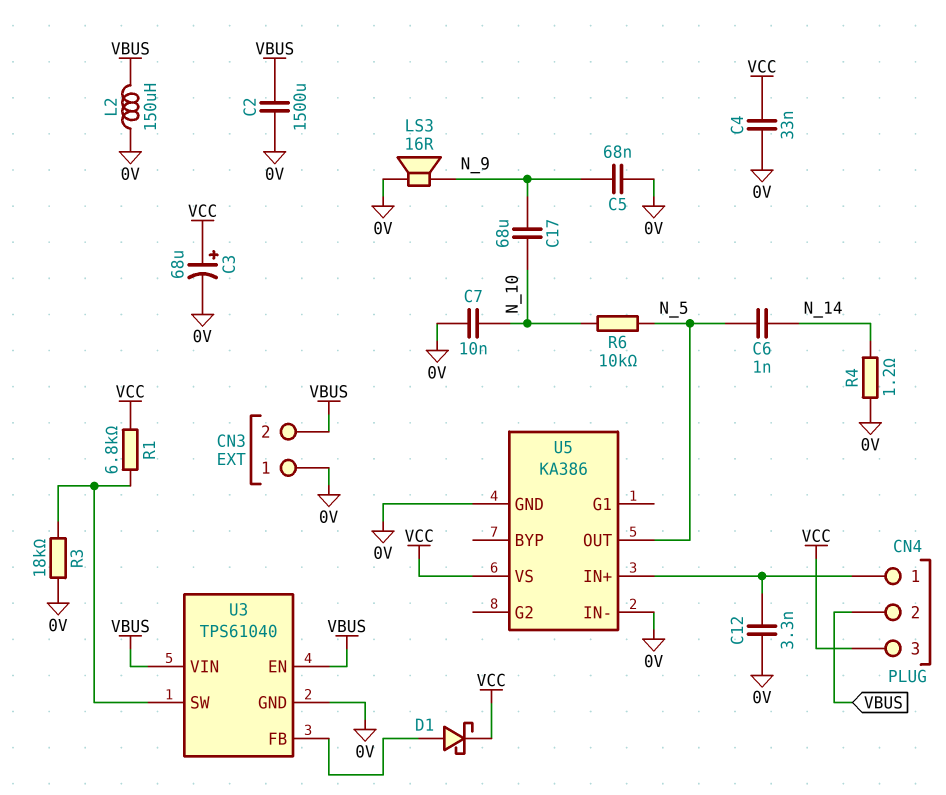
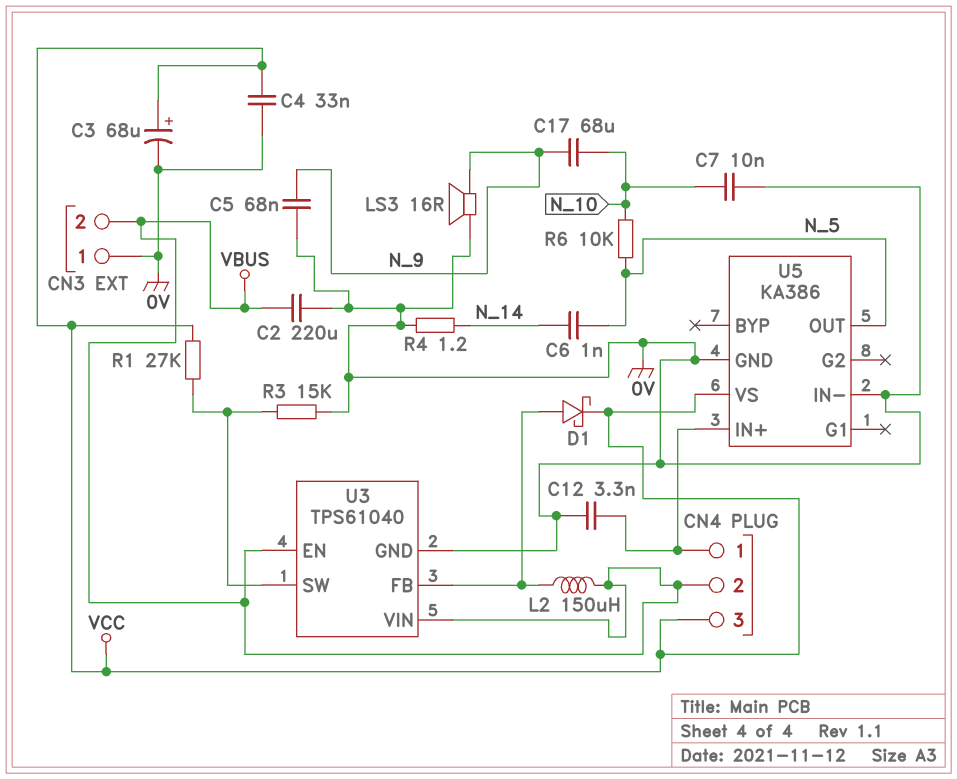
C2: 1500uF (0V, VBUS) -> 220uF (0V, VBUS)
L2: 150uH (0V, VBUS) -> 150uH (U3/FB, VBUS)
R1: 6.8k (U3/SW, VCC) -> 27k (U3/SW, VCC)
R3: 18k (0V, U3/SW) -> 15k (0V, U3/SW)

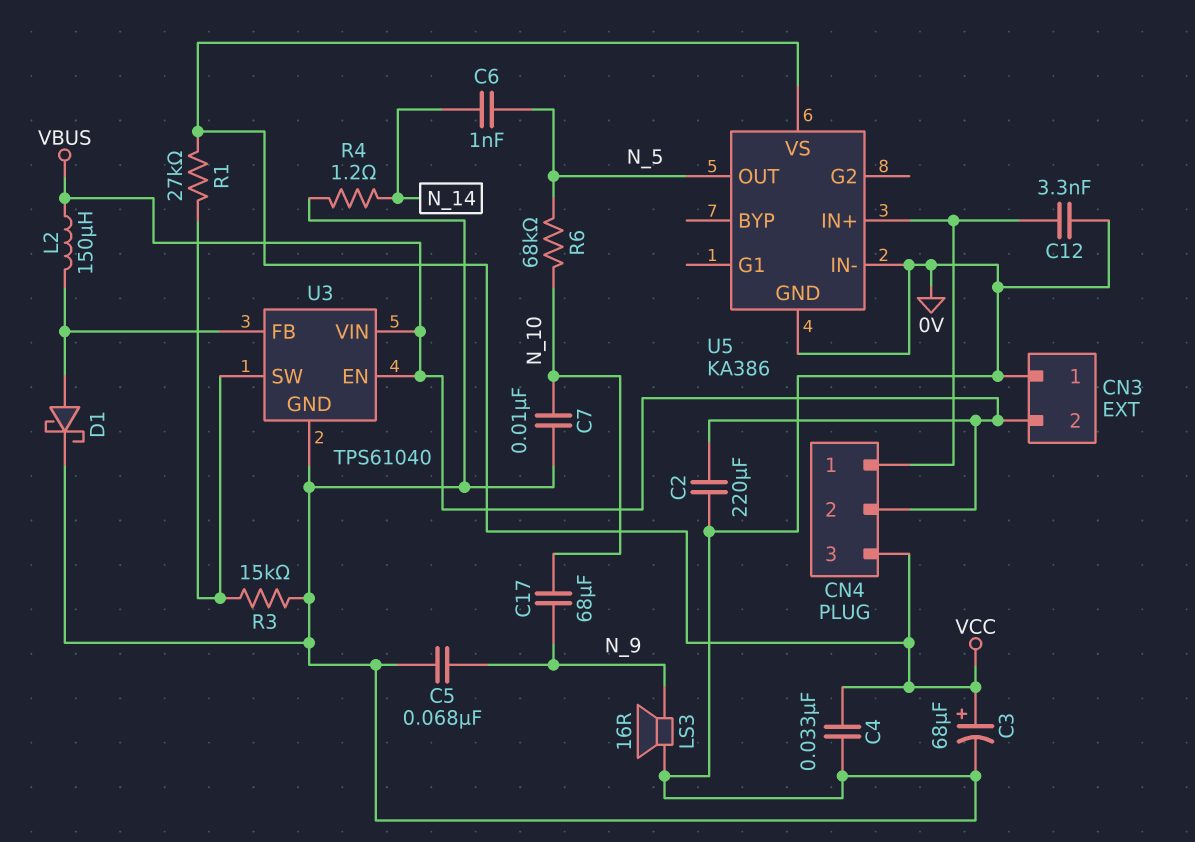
D1: schottky (A U3/FB, K VCC) -> schottky (A U3/FB, K 0V)
R6: 10k (N_5, N_10) -> 68k (N_5, N_10)

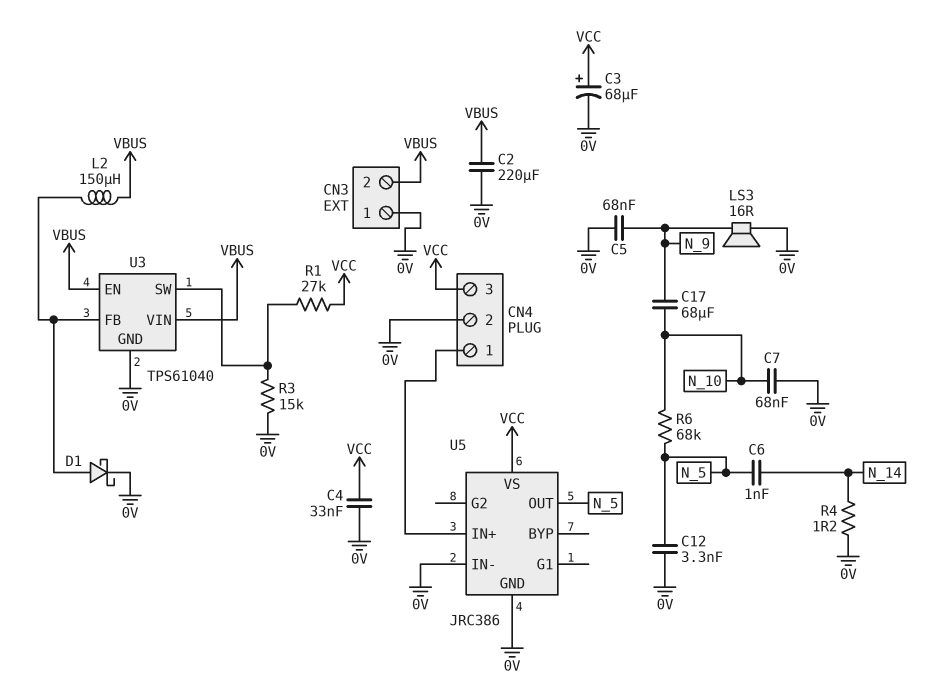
C7: 10nF (0V, N_10) -> 68nF (0V, N_10)
C12: 3.3nF (0V, CN4/1) -> 3.3nF (0V, N_5)
CN4 pin 2: VBUS -> 0V
U5: KA386 -> JRC386

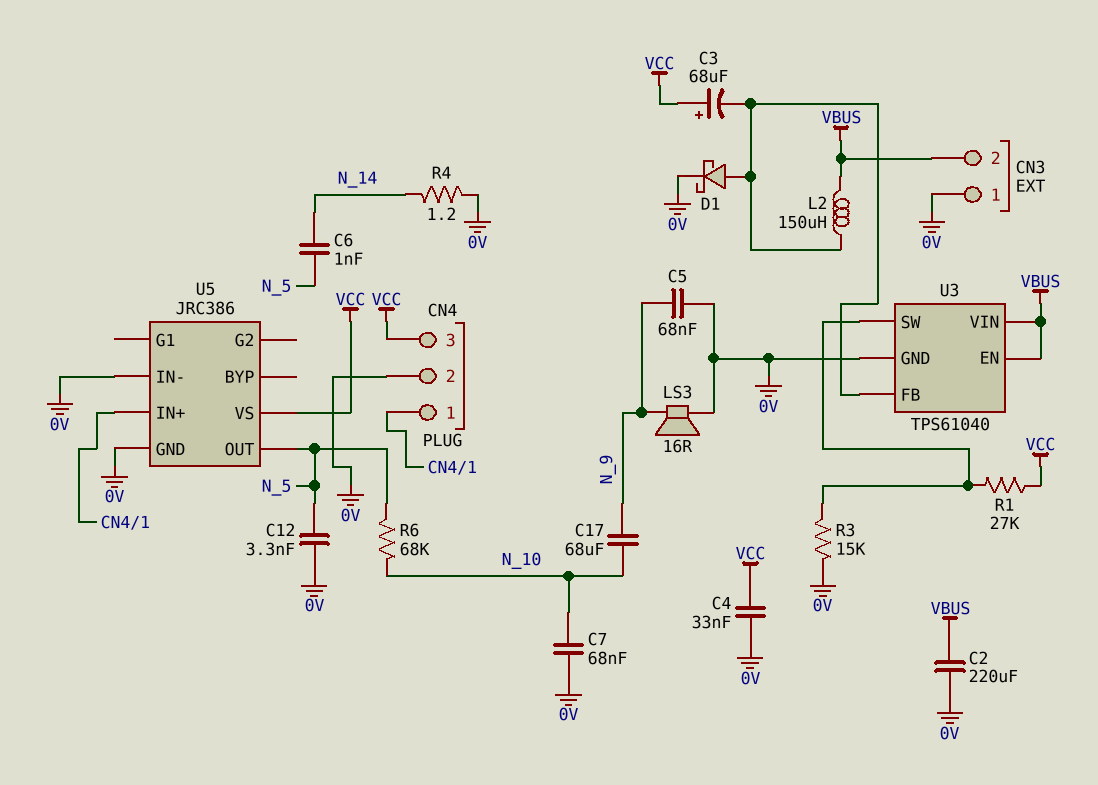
C3: 68uF (plus VCC, minus 0V) -> 68uF (plus VCC, minus U3/FB)

